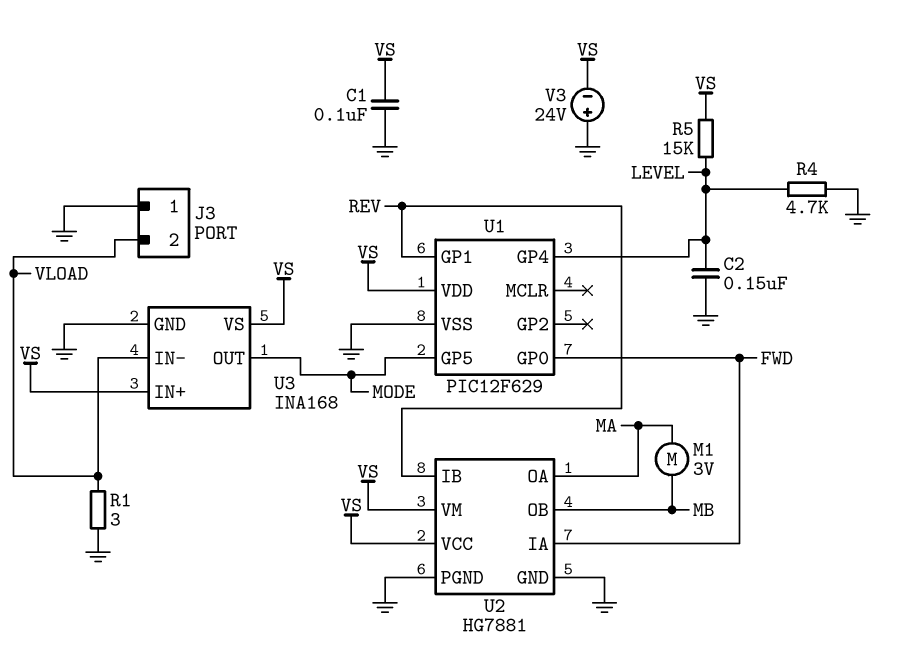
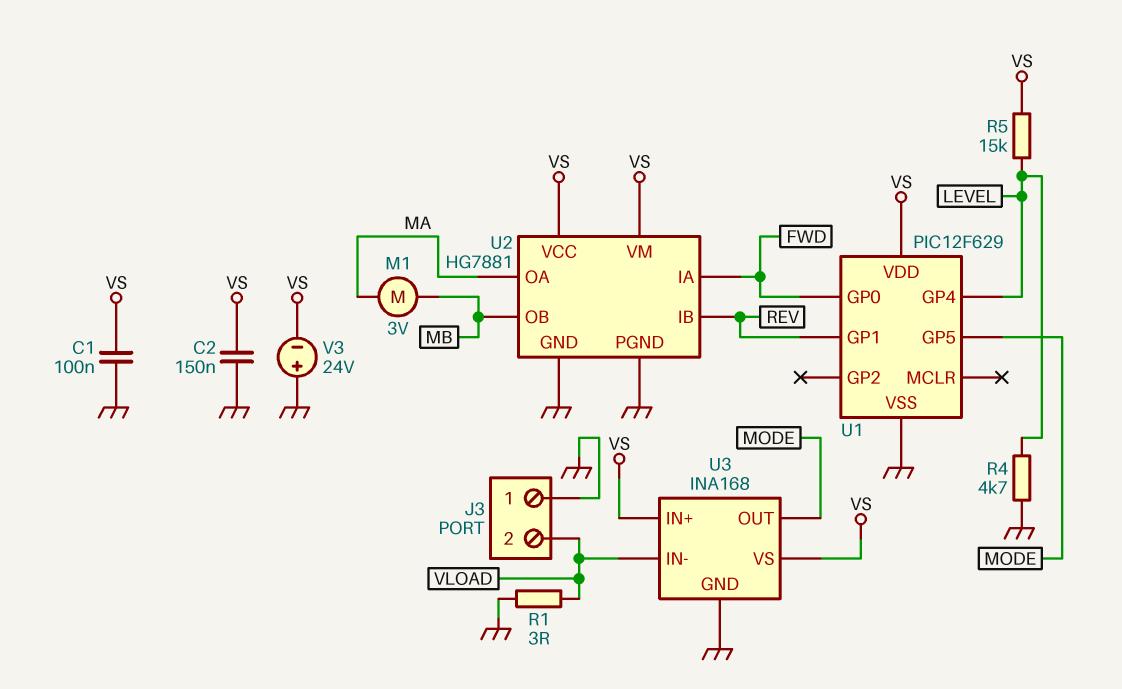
C2: 150nF (GND, LEVEL) -> 150nF (GND, VS)

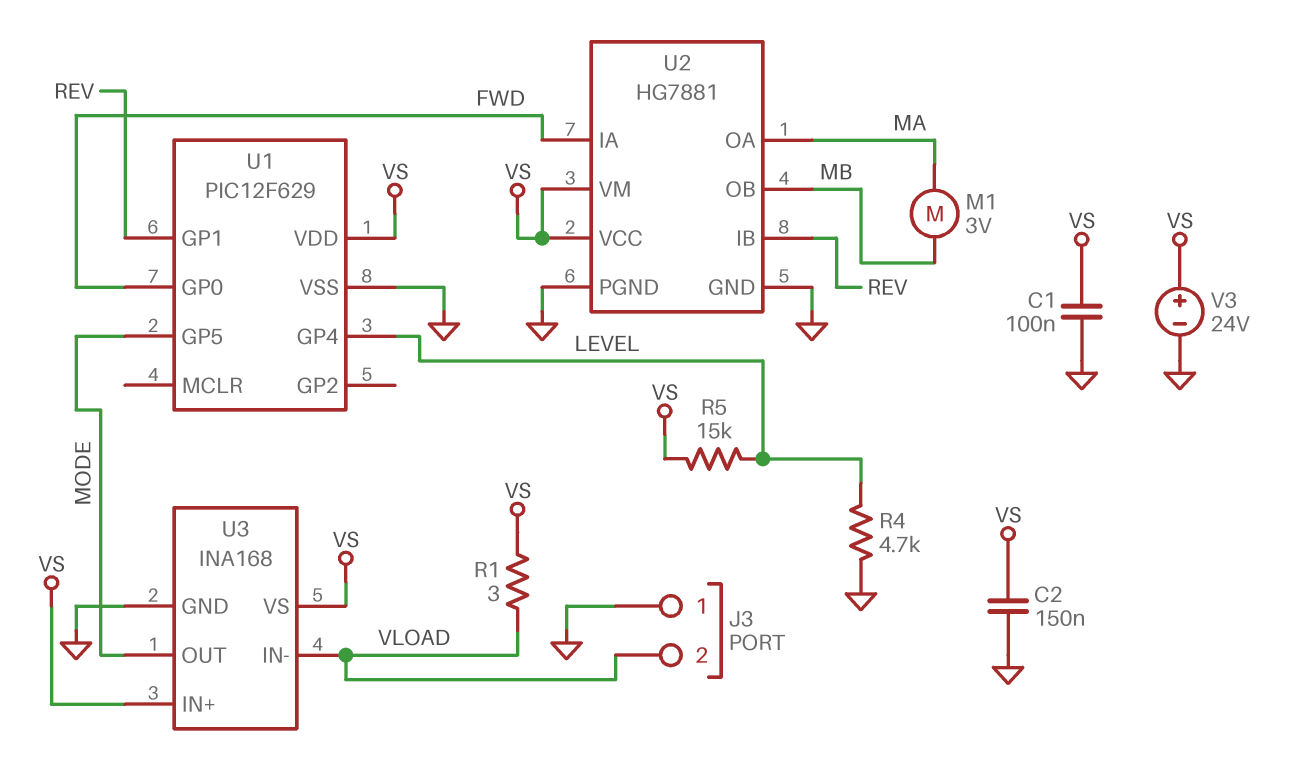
R1: 3 (GND, VLOAD) -> 3 (VLOAD, VS)
V3: 24V (plus GND, minus VS) -> 24V (plus VS, minus GND)

